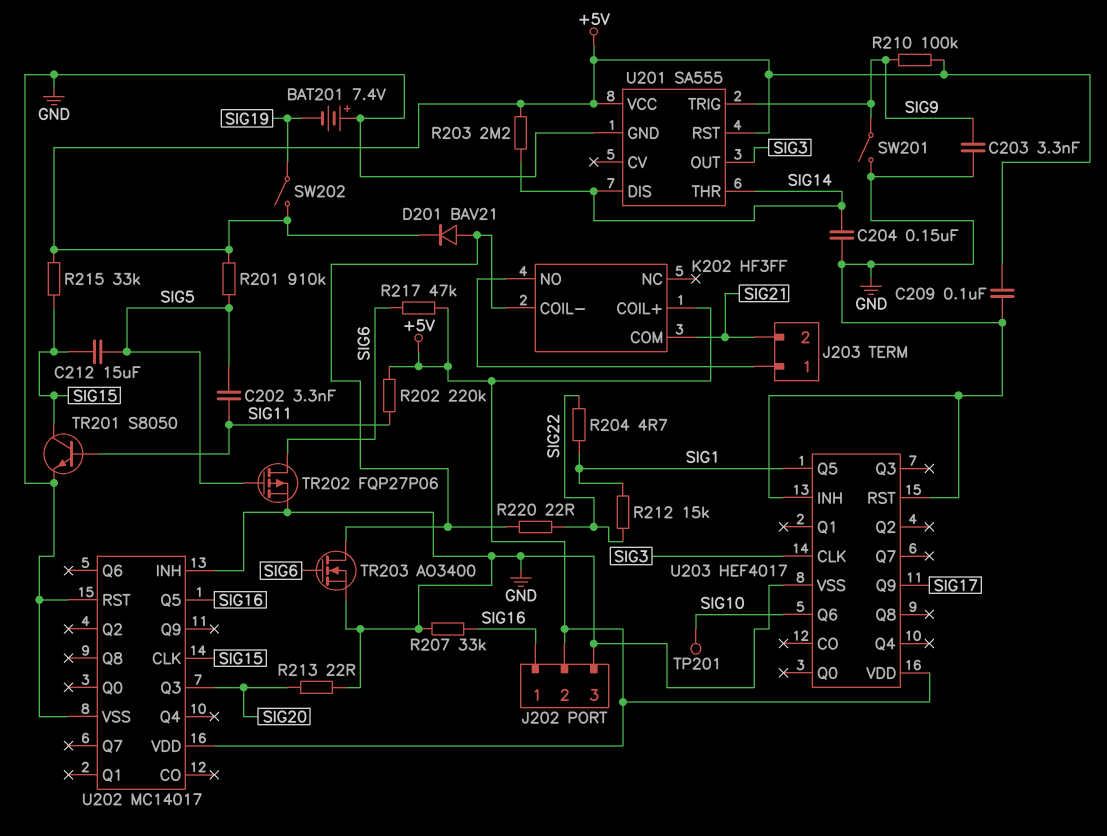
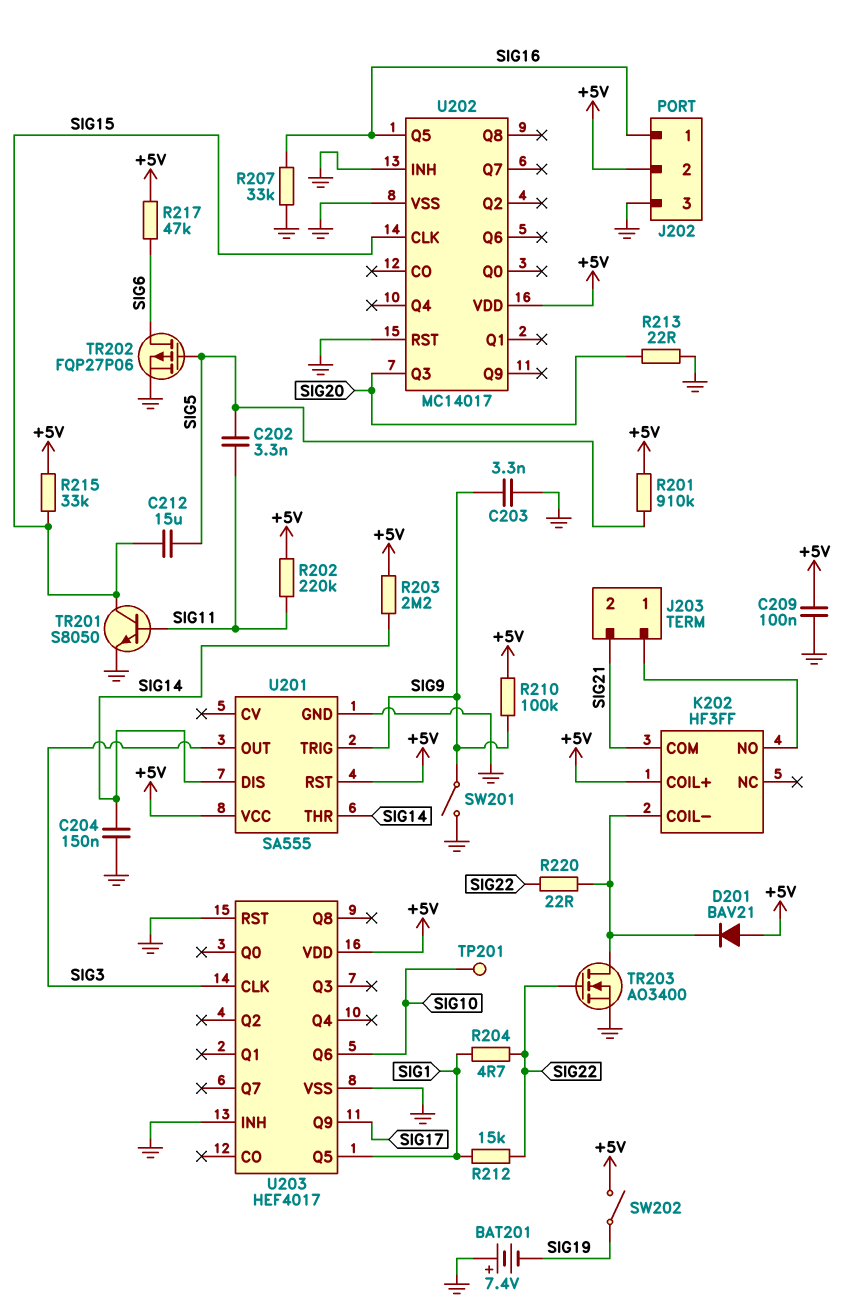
D201: diode BAV21 (A K202/COIL-, K +5V) -> diode BAV21 (A +5V, K K202/COIL-)
TR203: NMOS AO3400 (G SIG6, D K202/COIL-, S GND) -> NMOS AO3400 (G SIG22, D K202/COIL-, S GND)

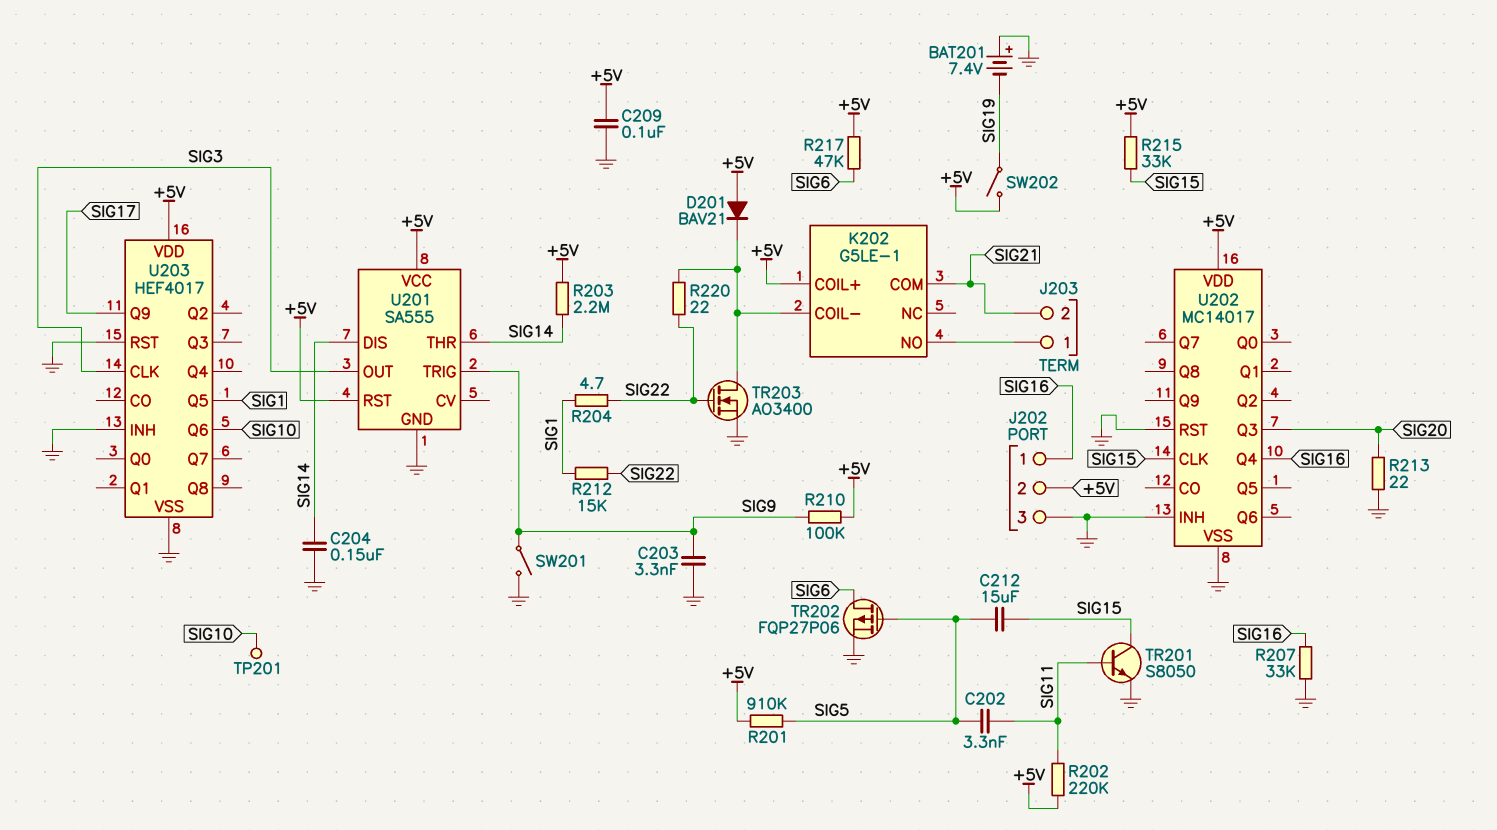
K202: HF3FF -> G5LE-1
U202 pin Q4: none -> SIG16
U202 pin Q5: SIG16 -> none

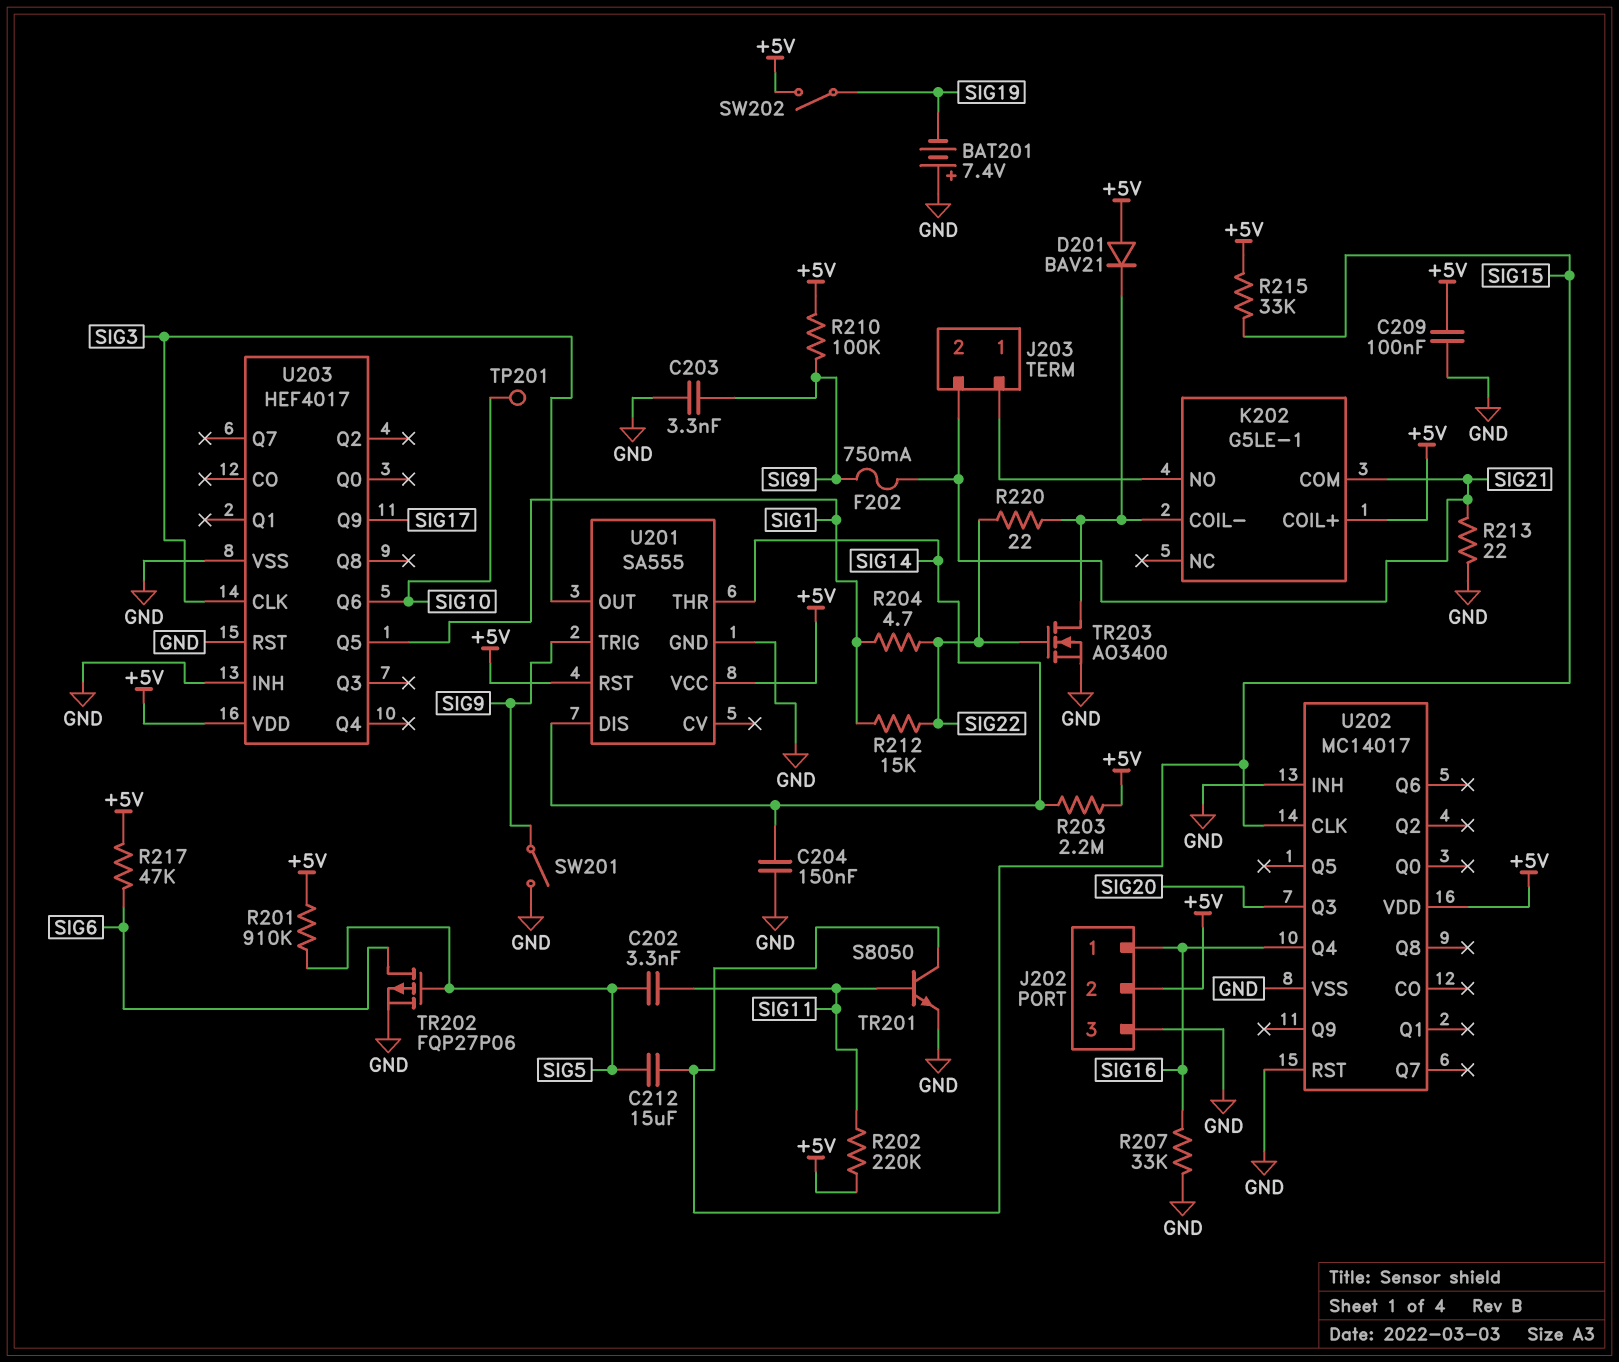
F202: none -> 750mA (SIG9, SIG21)
R213: 22 (GND, SIG20) -> 22 (GND, SIG21)

